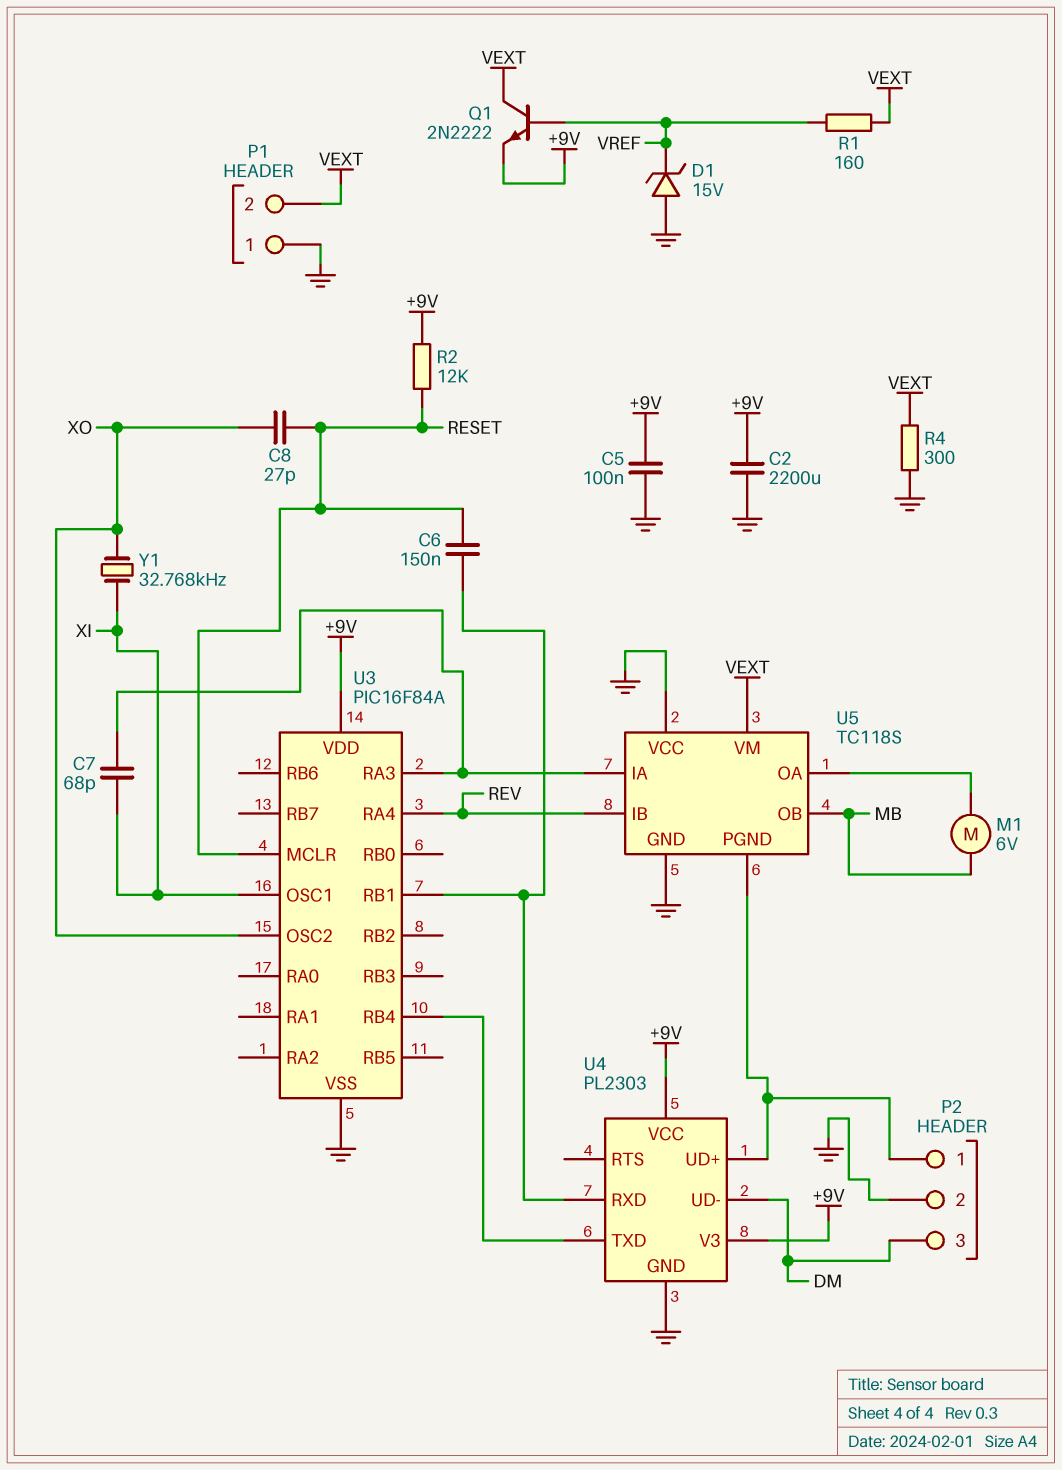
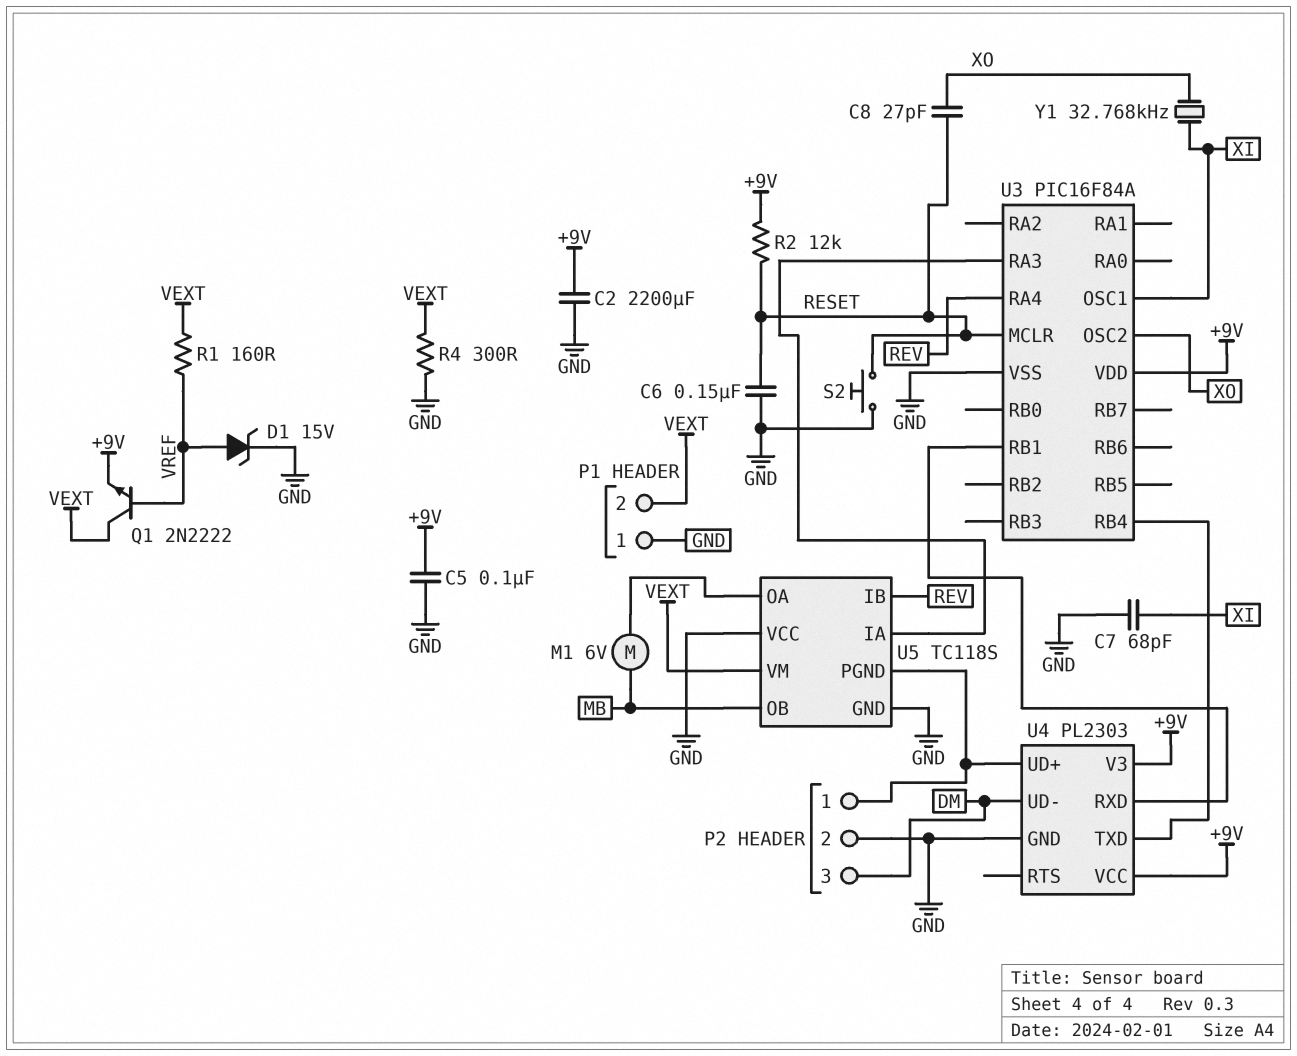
C6: 150nF (RESET, U3/RB1) -> 150nF (GND, RESET)
C7: 68pF (U3/RA3, XI) -> 68pF (GND, XI)
D1: zener 15V (A GND, K VREF) -> zener 15V (A VREF, K GND)
S2: none -> button (GND, RESET)

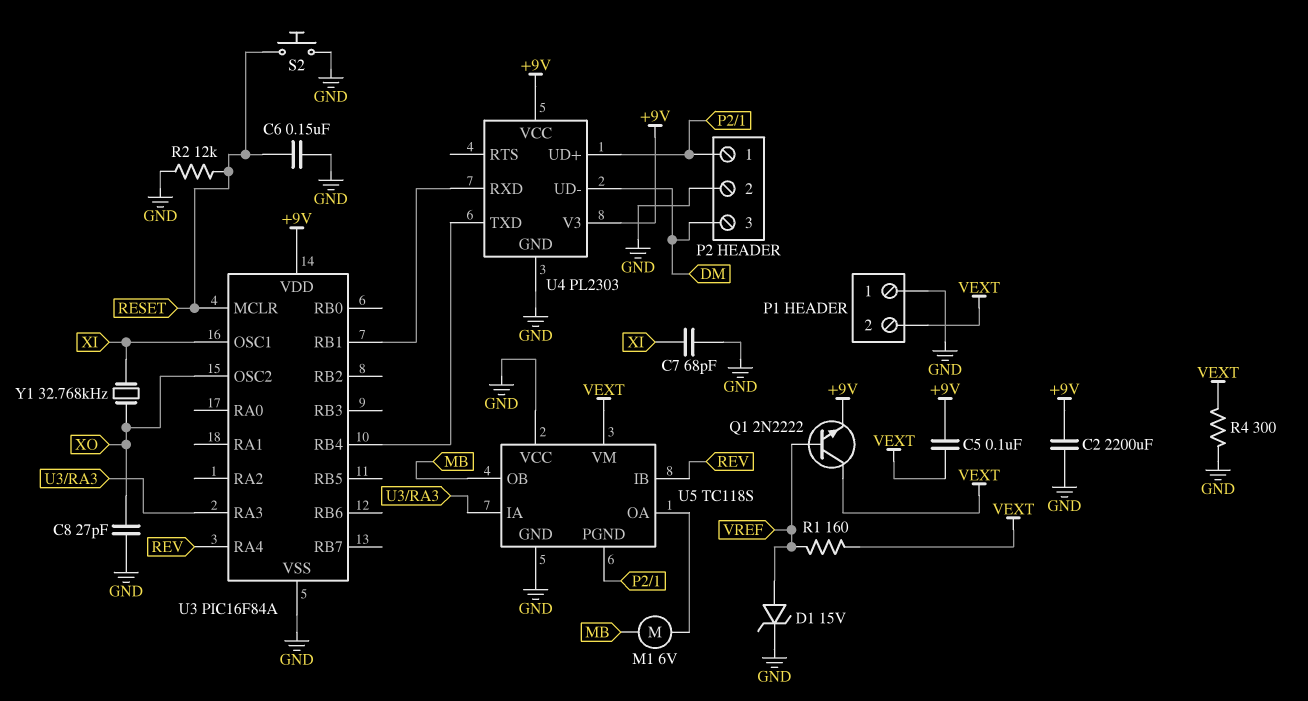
C5: 100nF (+9V, GND) -> 100nF (+9V, VEXT)
C8: 27pF (RESET, XO) -> 27pF (GND, XO)
R2: 12k (+9V, RESET) -> 12k (GND, RESET)

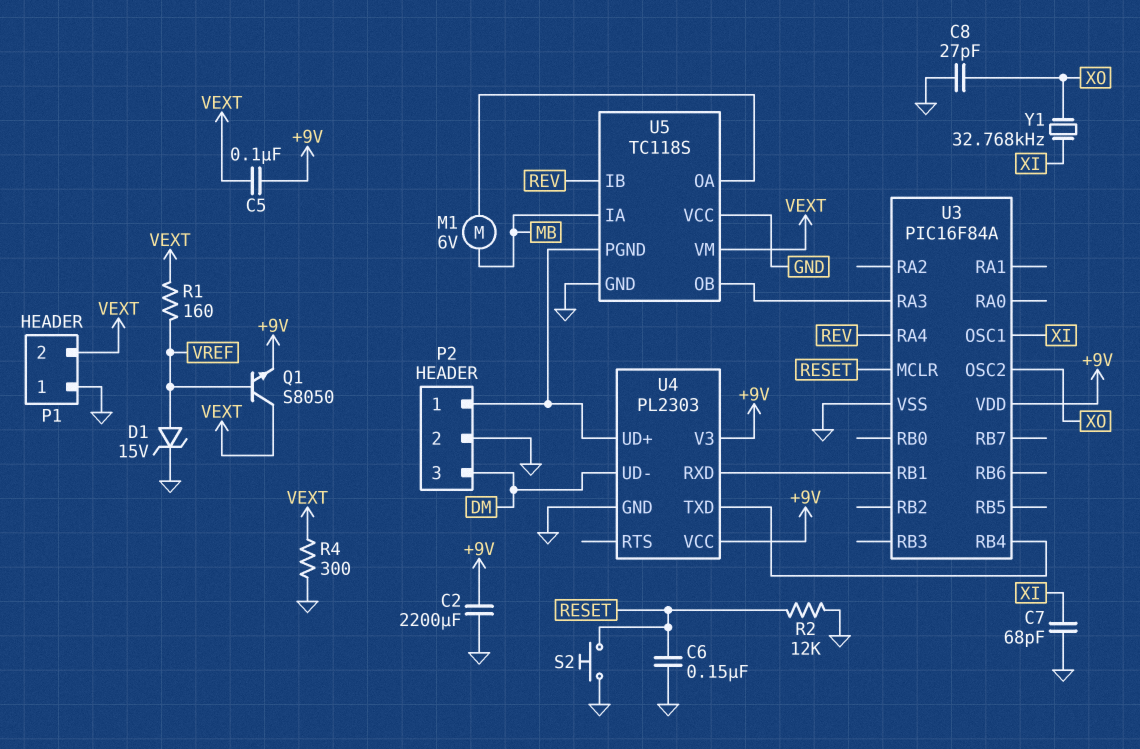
Q1: NPN 2N2222 (B VREF, C VEXT, E +9V) -> NPN S8050 (B VREF, C VEXT, E +9V)
U5 pin IA: U3/RA3 -> MB
U5 pin OB: MB -> U3/RA3

